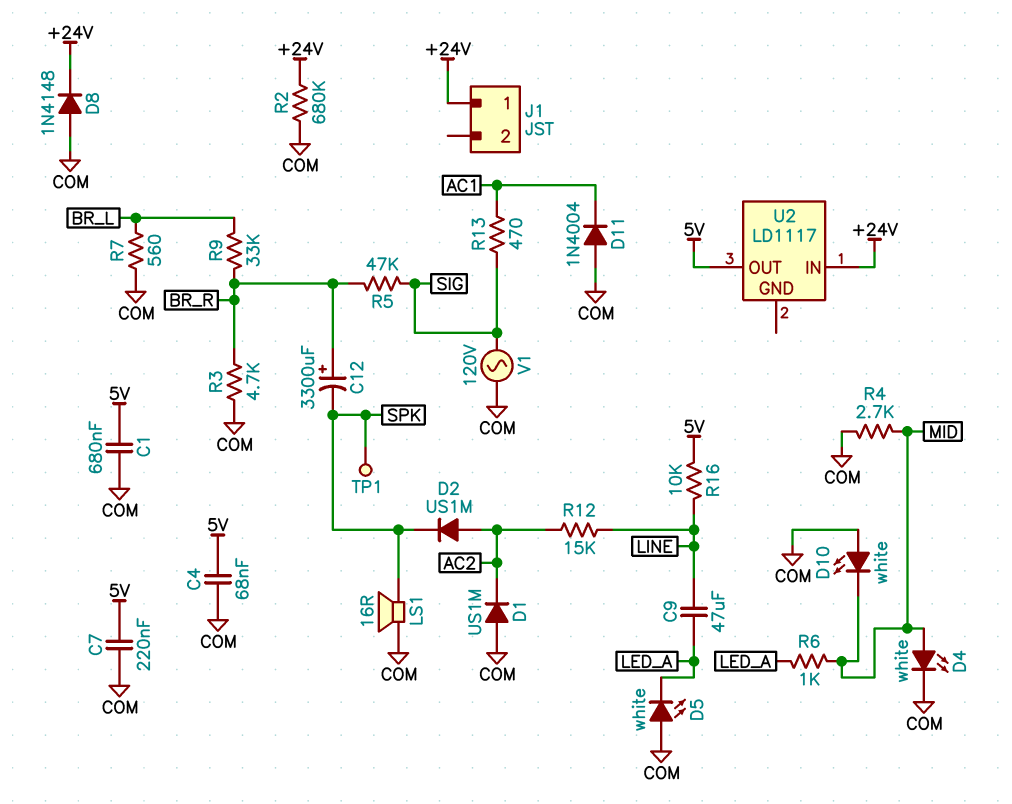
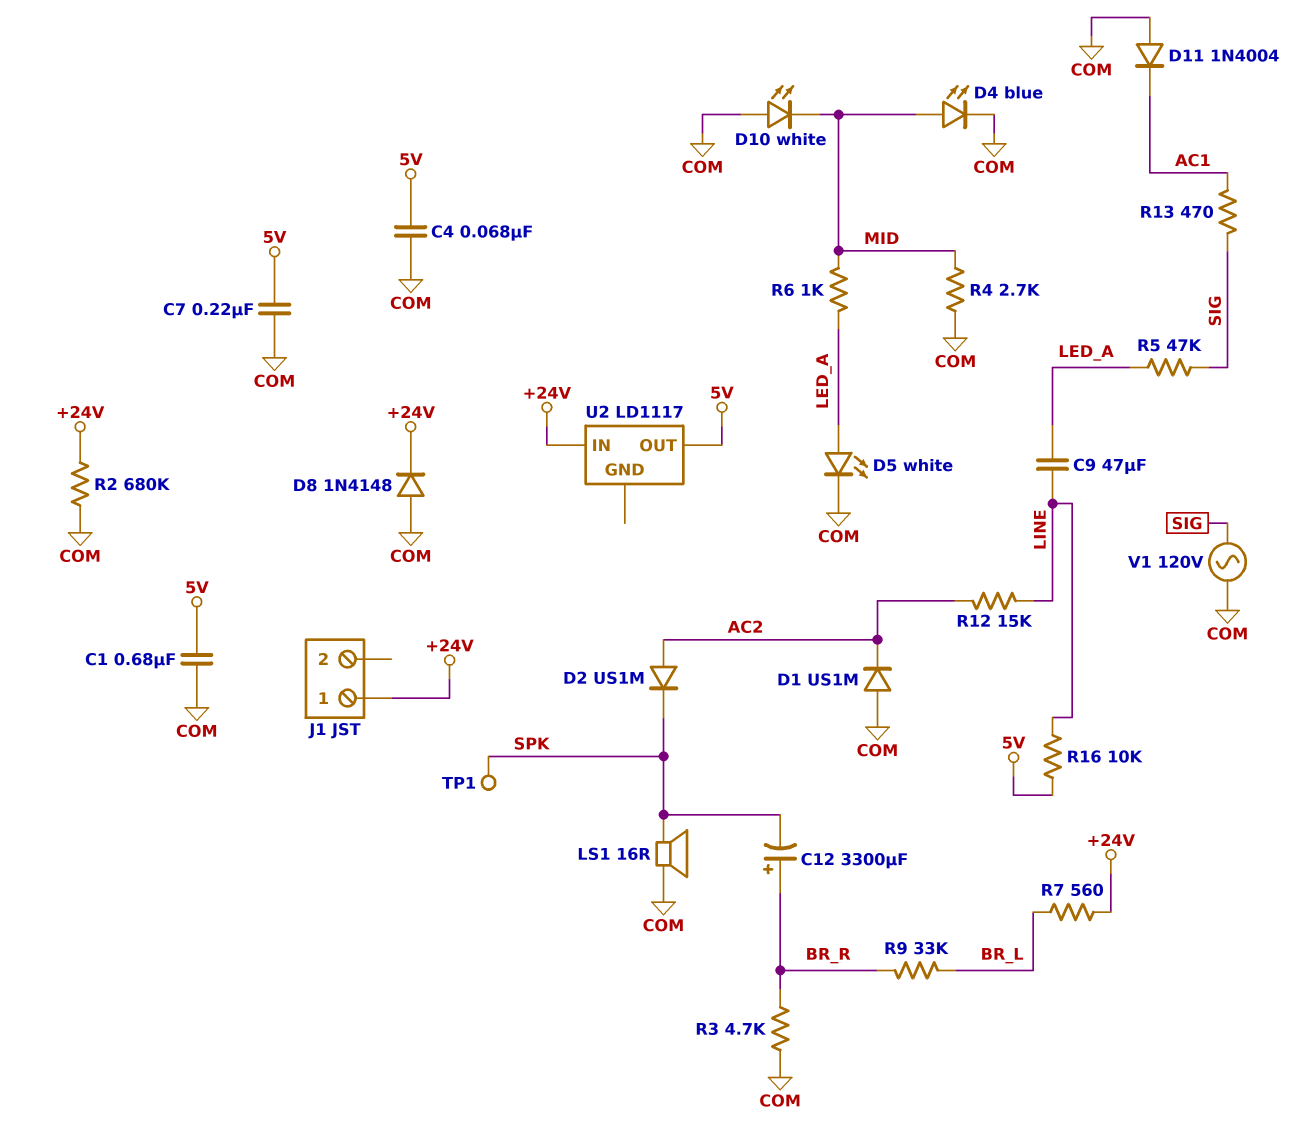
D4: LED white (A MID, K COM) -> LED blue (A MID, K COM)
D5: LED white (A COM, K LED_A) -> LED white (A LED_A, K COM)
R5: 47k (BR_R, SIG) -> 47k (LED_A, SIG)
R7: 560 (BR_L, COM) -> 560 (+24V, BR_L)

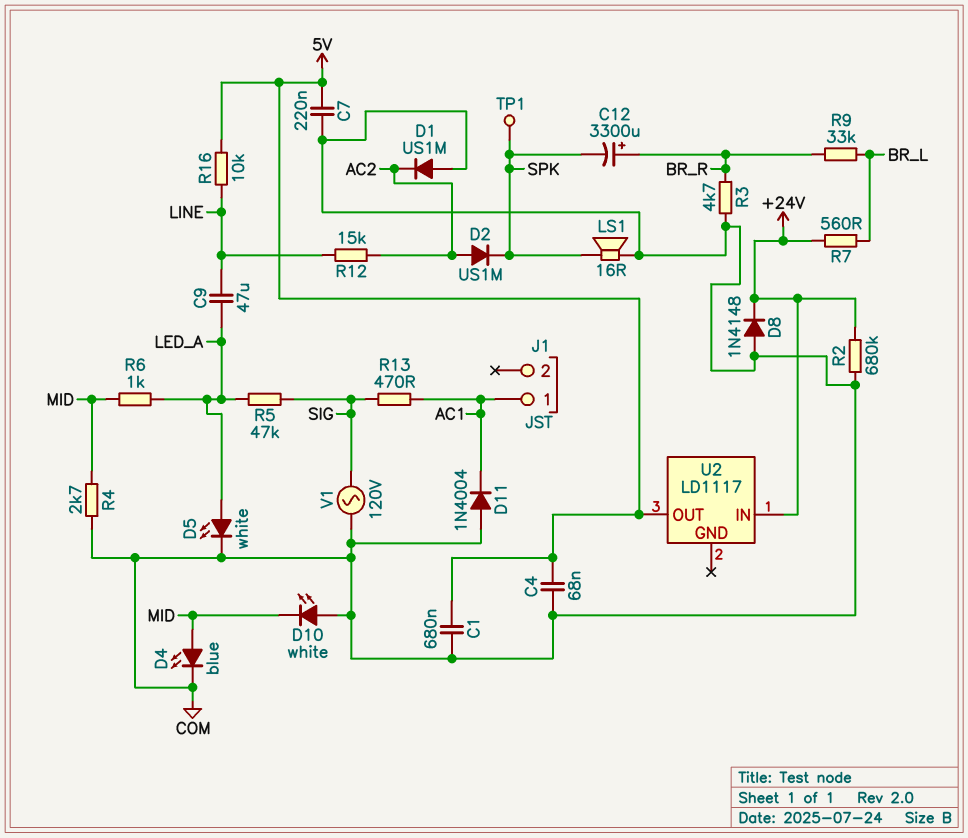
J1 pin 1: +24V -> AC1

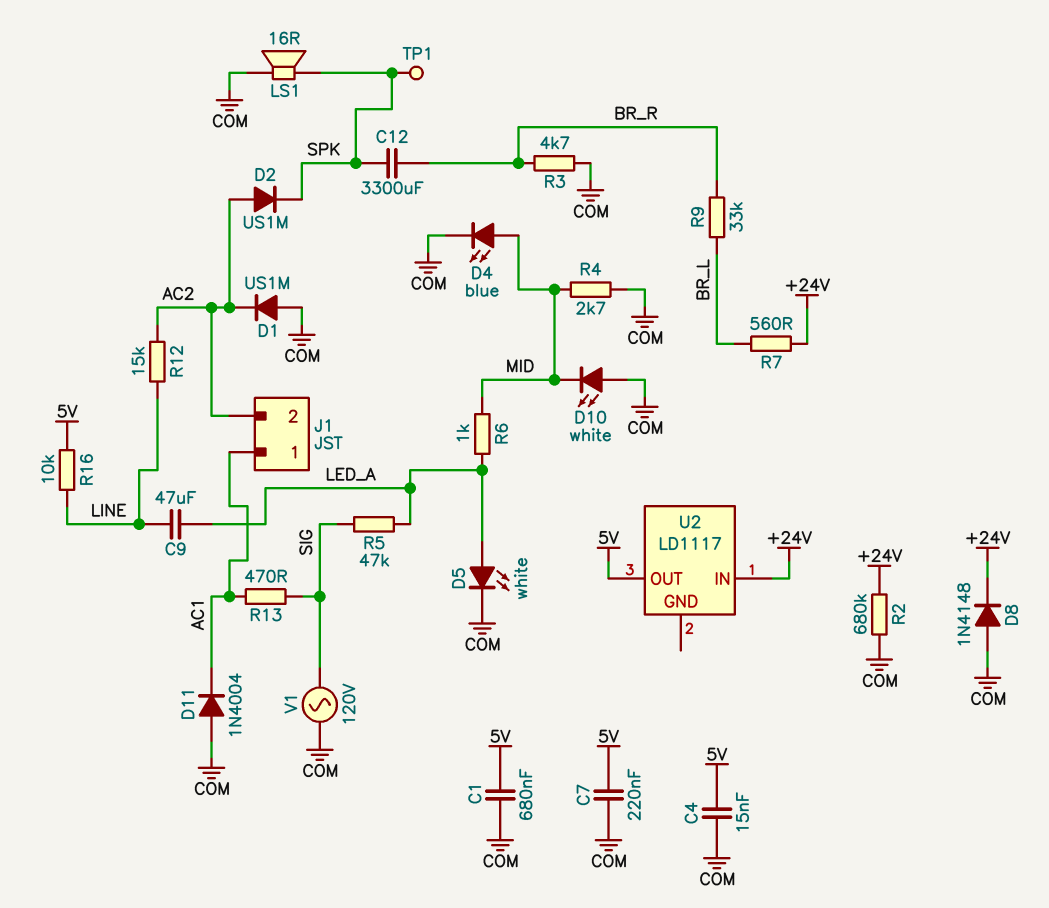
C4: 68nF (5V, COM) -> 15nF (5V, COM)
C12: 3300uF (plus BR_R, minus SPK) -> 3300uF (BR_R, SPK)
J1 pin 2: none -> AC2

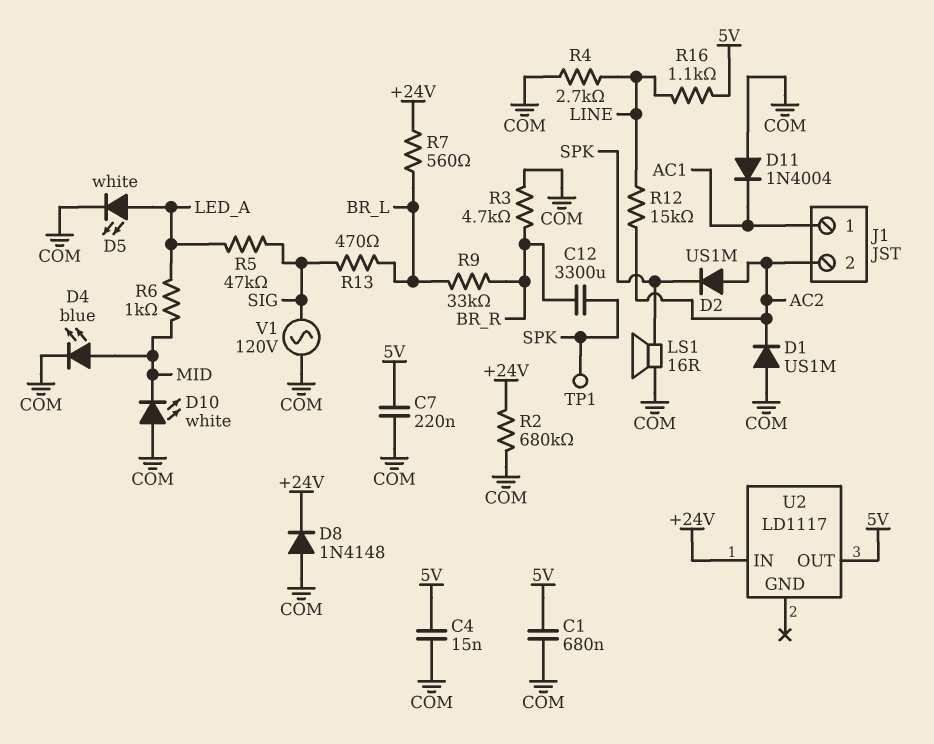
C9: 47uF (LED_A, LINE) -> none
R4: 2.7k (COM, MID) -> 2.7k (COM, LINE)
R13: 470 (AC1, SIG) -> 470 (BR_L, SIG)
R16: 10k (5V, LINE) -> 1.1k (5V, LINE)

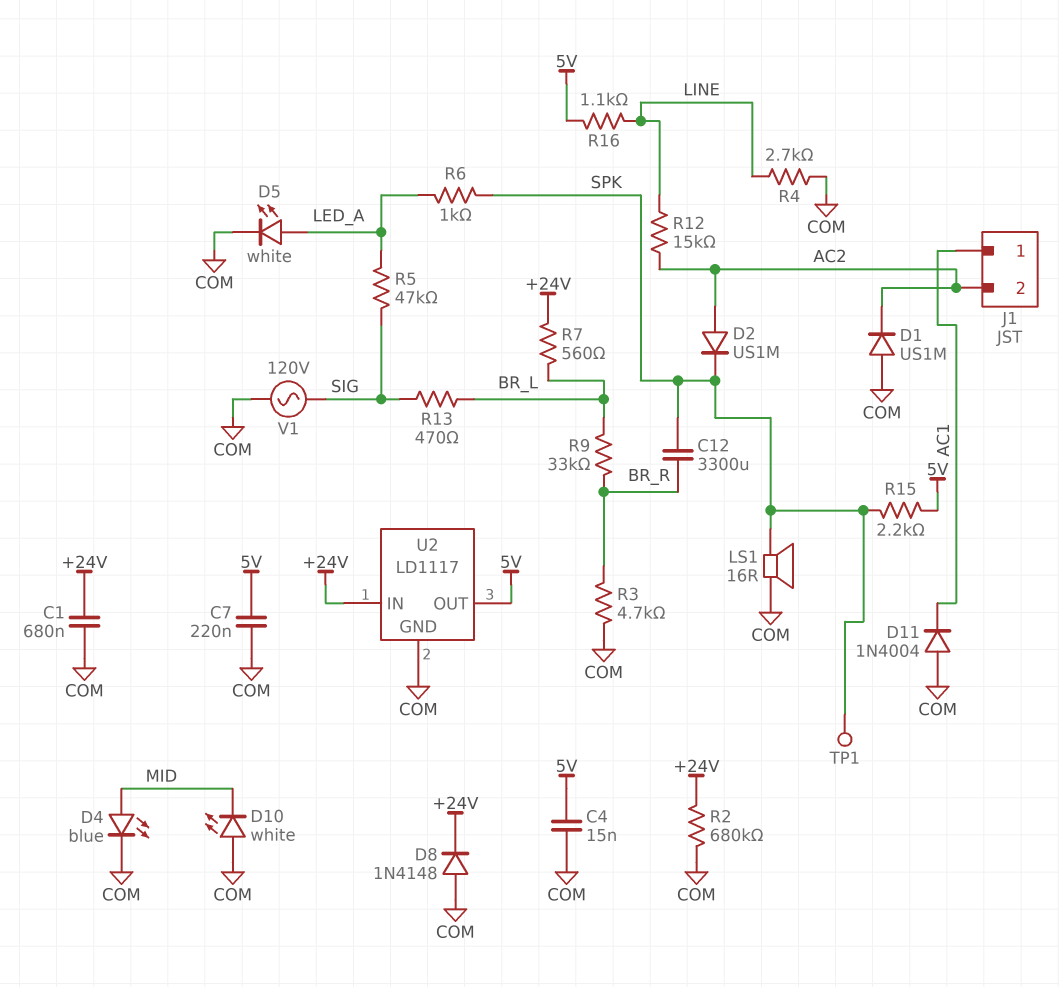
C1: 680nF (5V, COM) -> 680nF (+24V, COM)
R6: 1k (LED_A, MID) -> 1k (LED_A, SPK)
R15: none -> 2.2k (5V, SPK)
U2 pin GND: none -> COM

